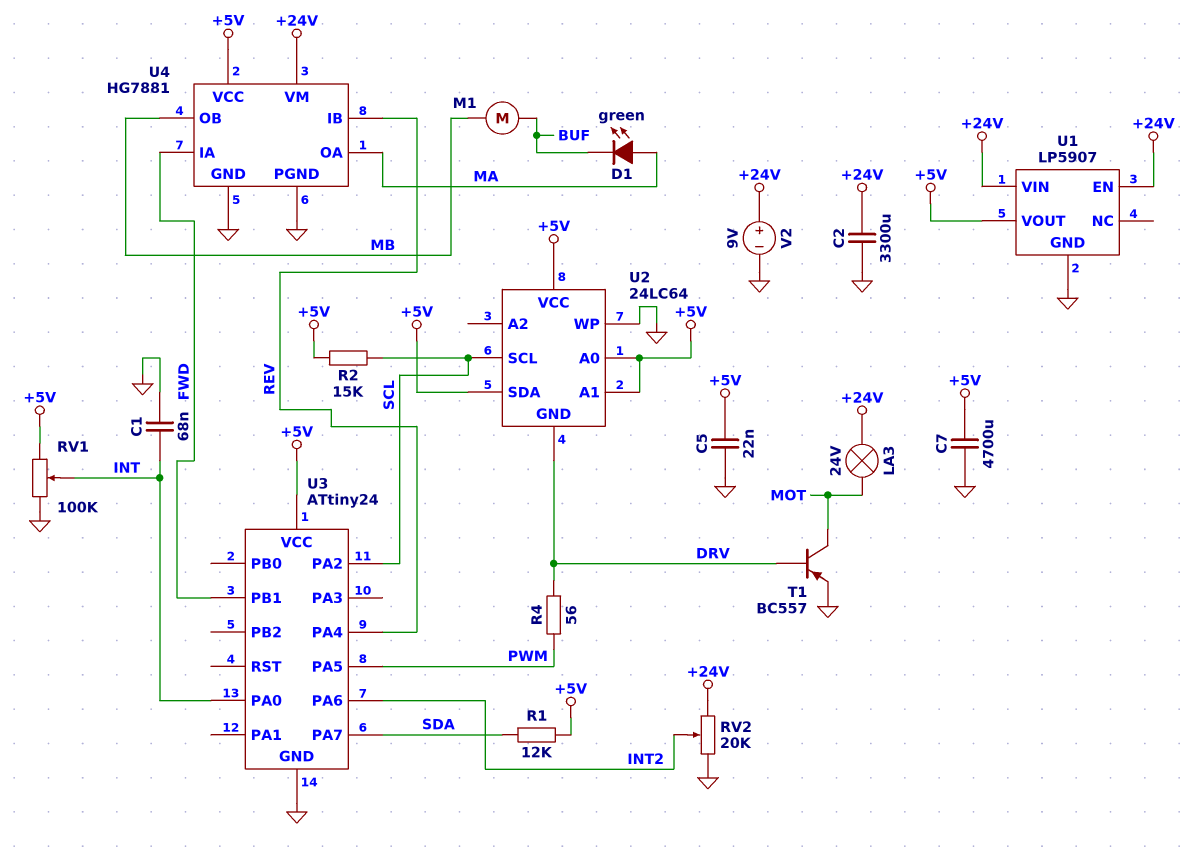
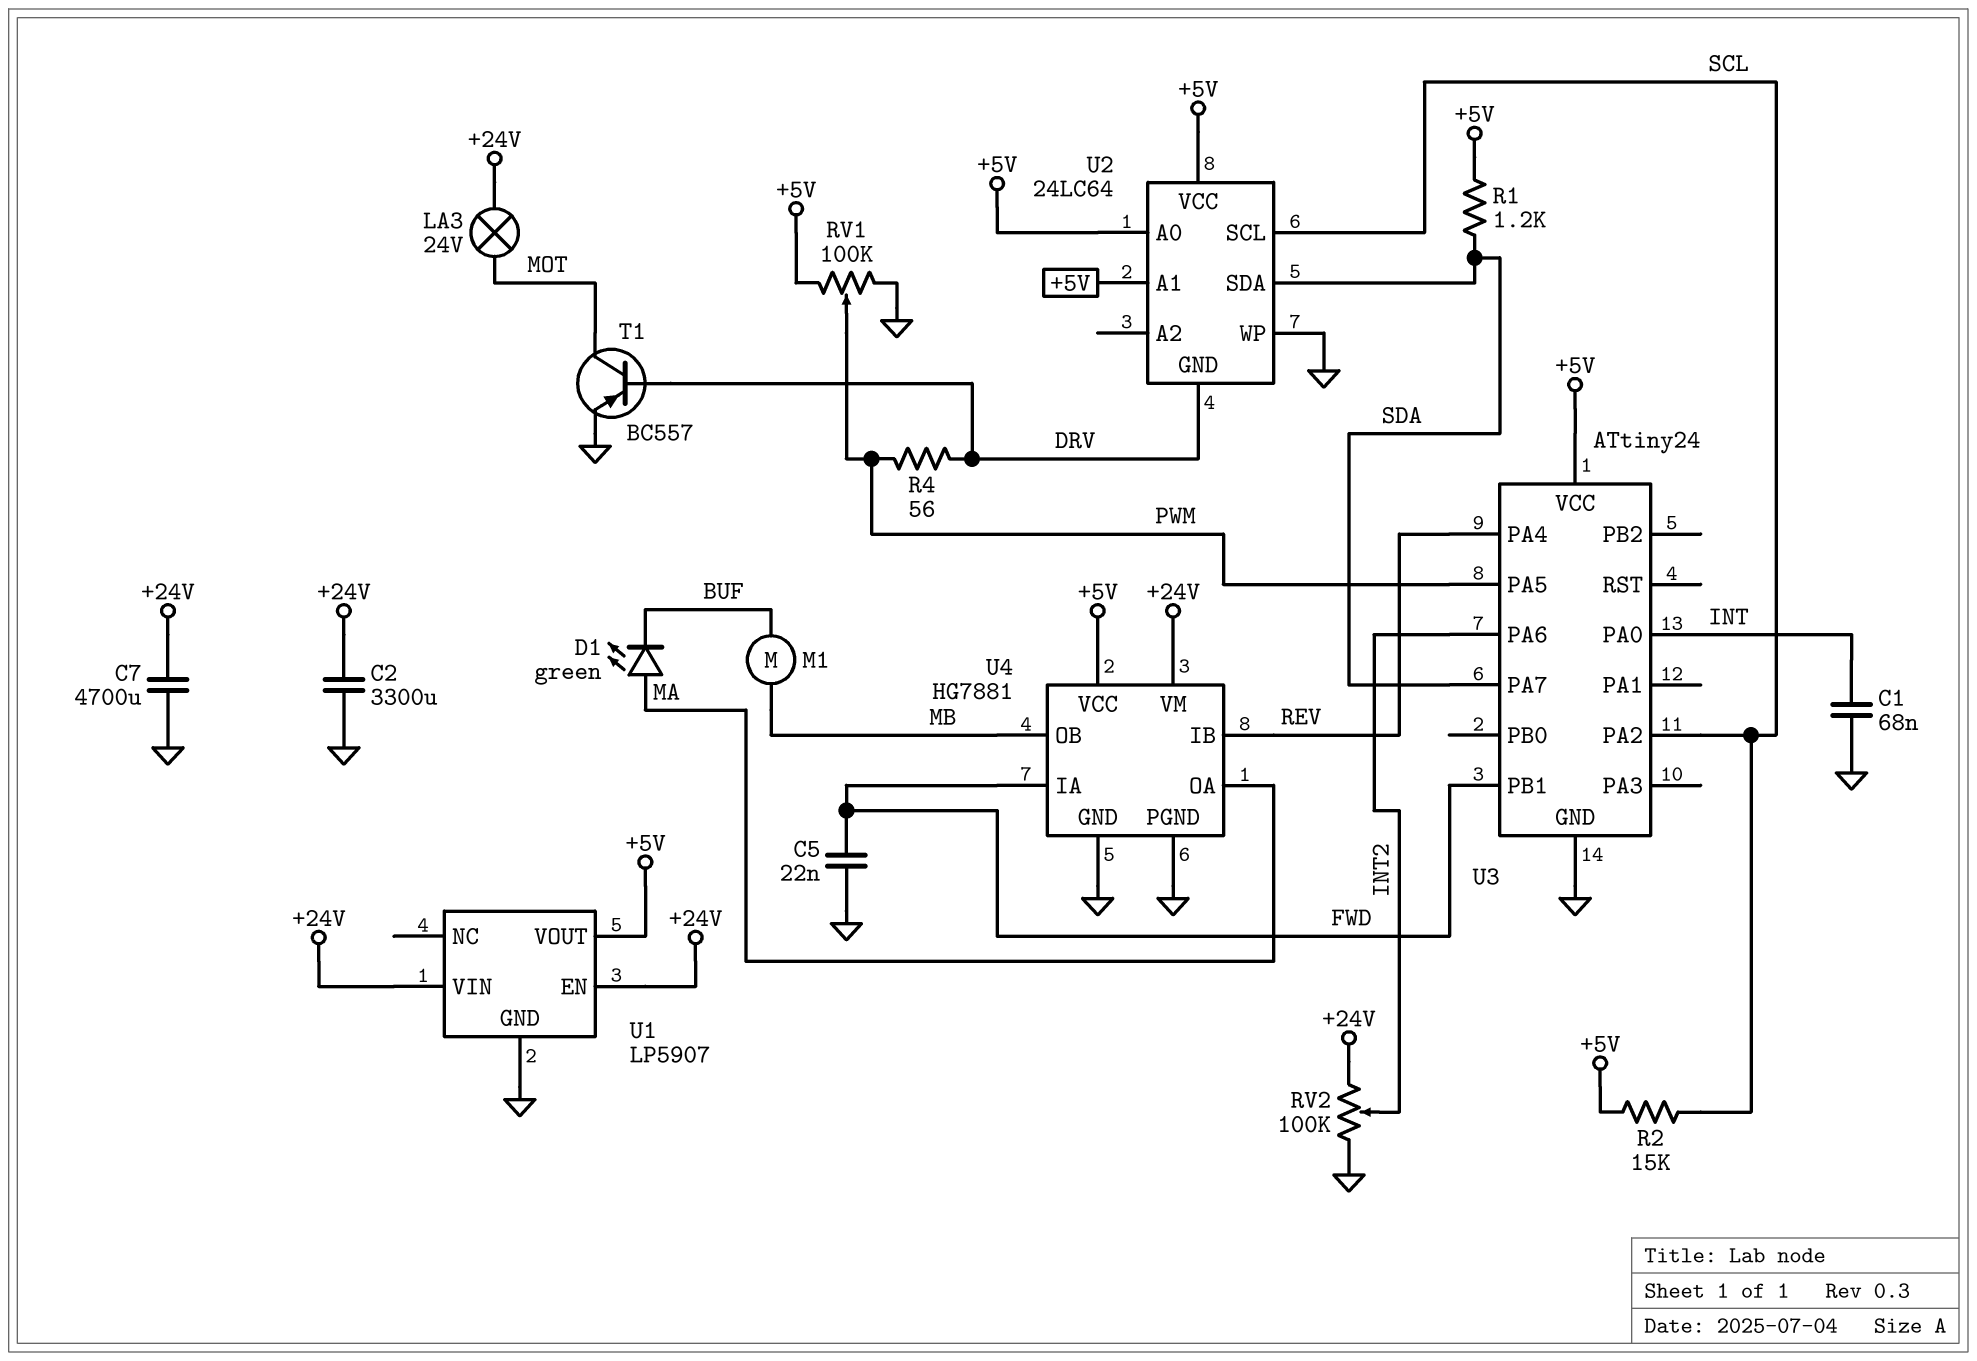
C5: 22nF (+5V, GND) -> 22nF (FWD, GND)
C7: 4700uF (+5V, GND) -> 4700uF (+24V, GND)
R1: 12k (+5V, SDA) -> 1.2k (+5V, SDA)
RV1: 100k (+5V, GND, wiper INT) -> 100k (+5V, GND, wiper PWM)
RV2: 20k (+24V, GND, wiper INT2) -> 100k (+24V, GND, wiper INT2)
U2 pin SDA: +5V -> SDA
V2: 9V (plus +24V, minus GND) -> none

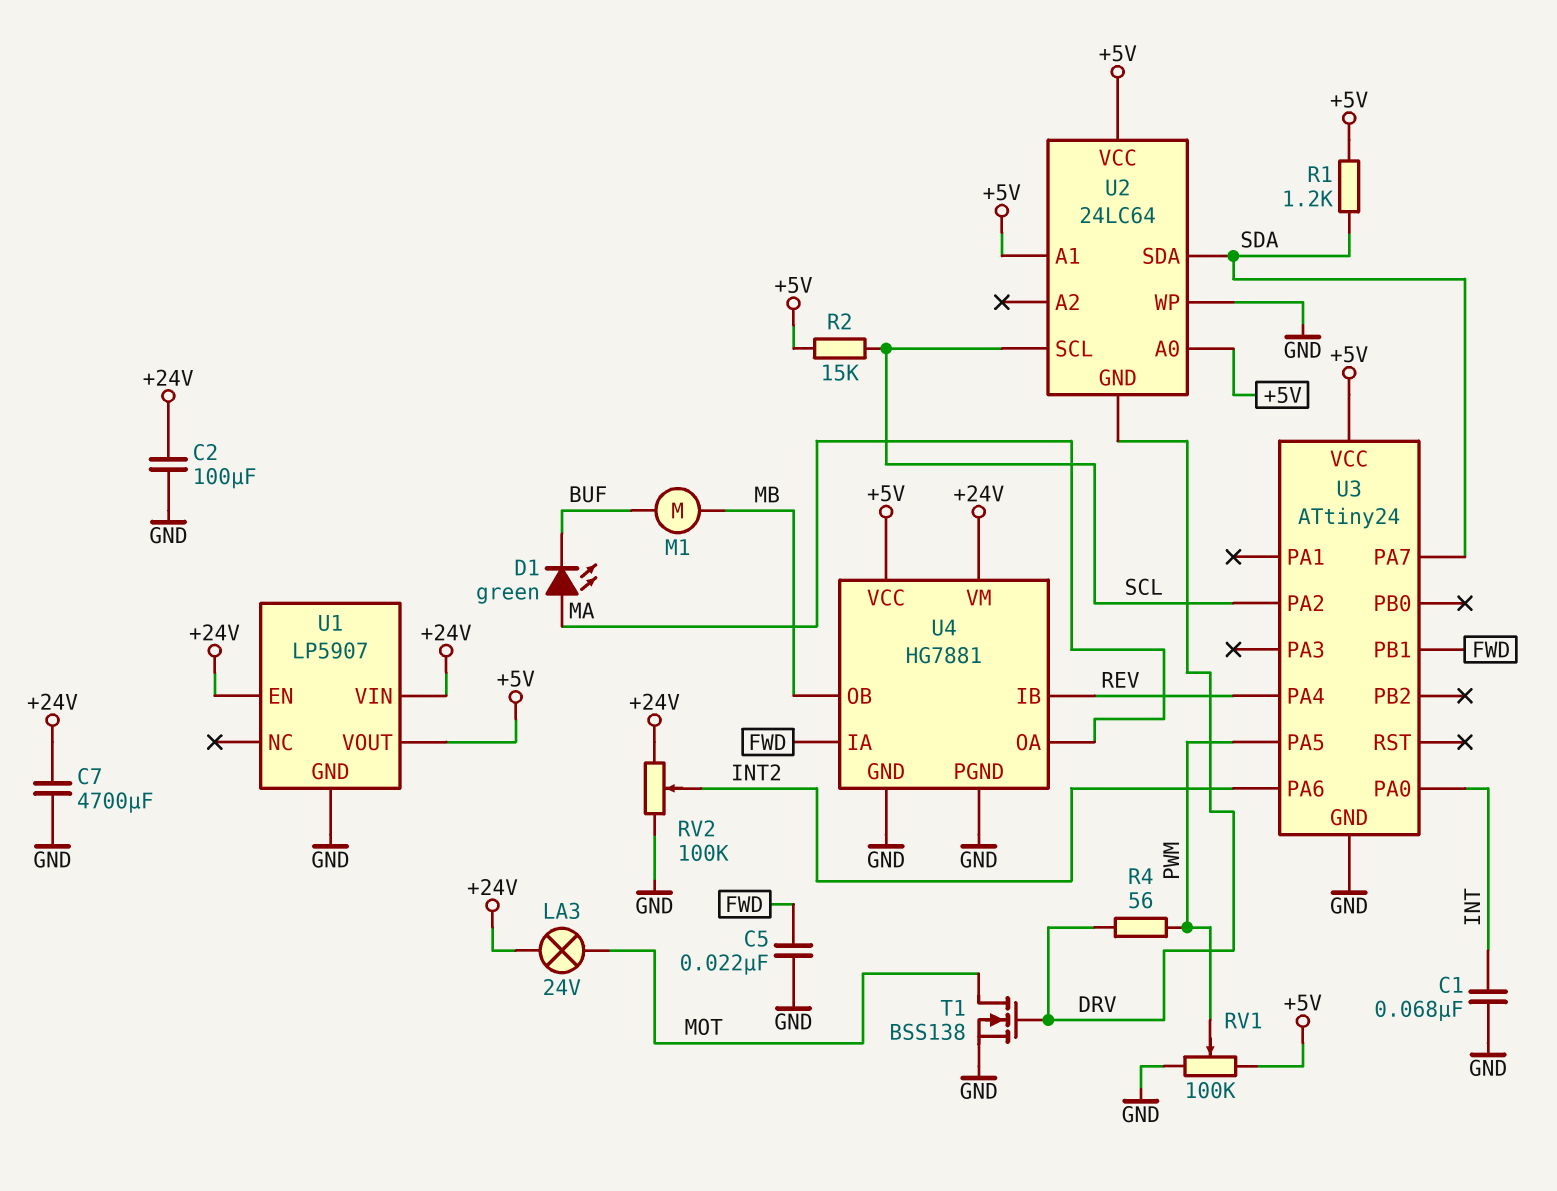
C2: 3300uF (+24V, GND) -> 100uF (+24V, GND)
T1: PNP BC557 (B DRV, C MOT, E GND) -> NMOS BSS138 (G DRV, D MOT, S GND)

